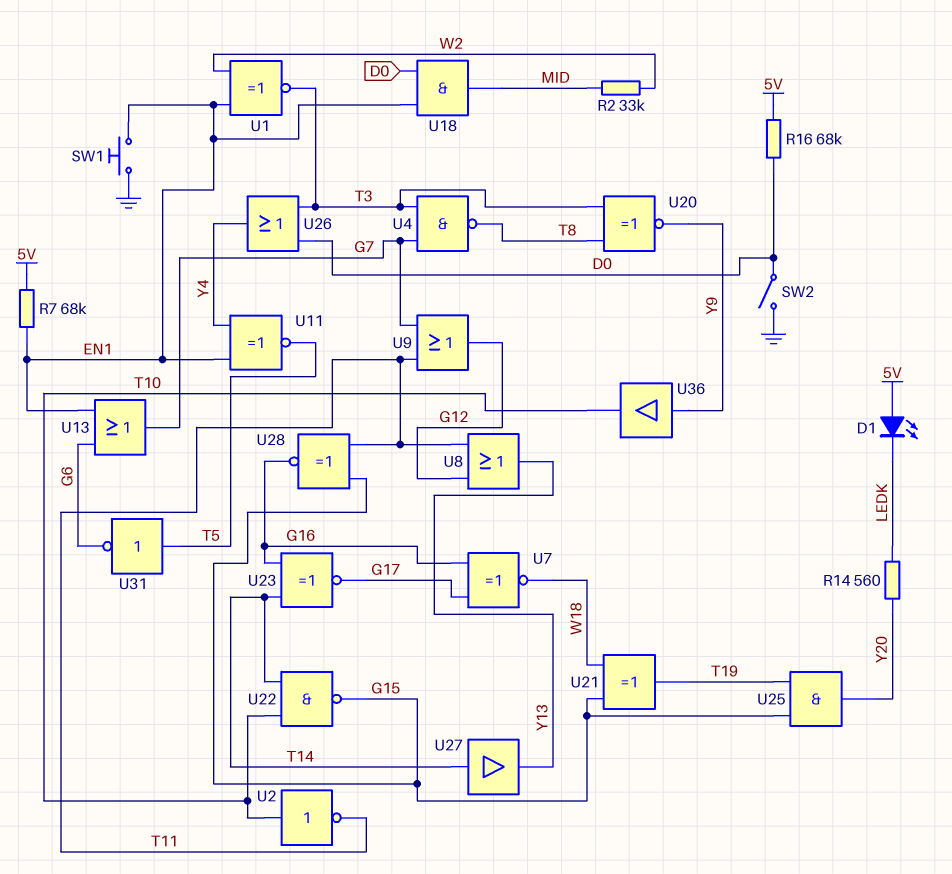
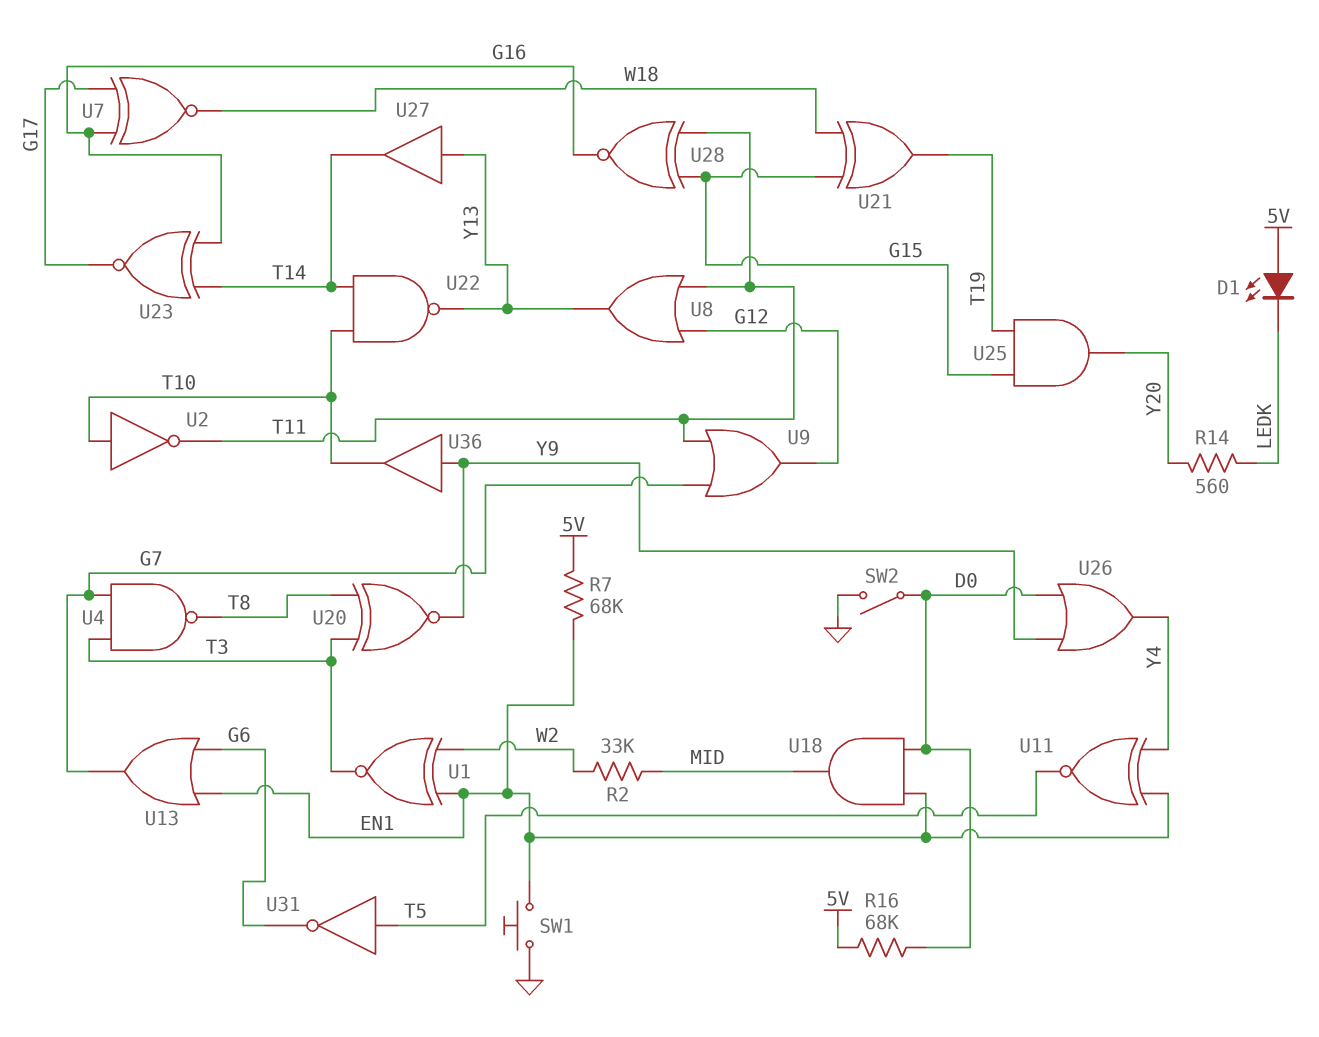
U22: NAND (in T10, in T14, out G15) -> NAND (in T10, in T14, out Y13)
U26: OR (in D0, in T3, out Y4) -> OR (in D0, in Y9, out Y4)
U27: buffer (in T14, out Y13) -> buffer (in Y13, out T14)

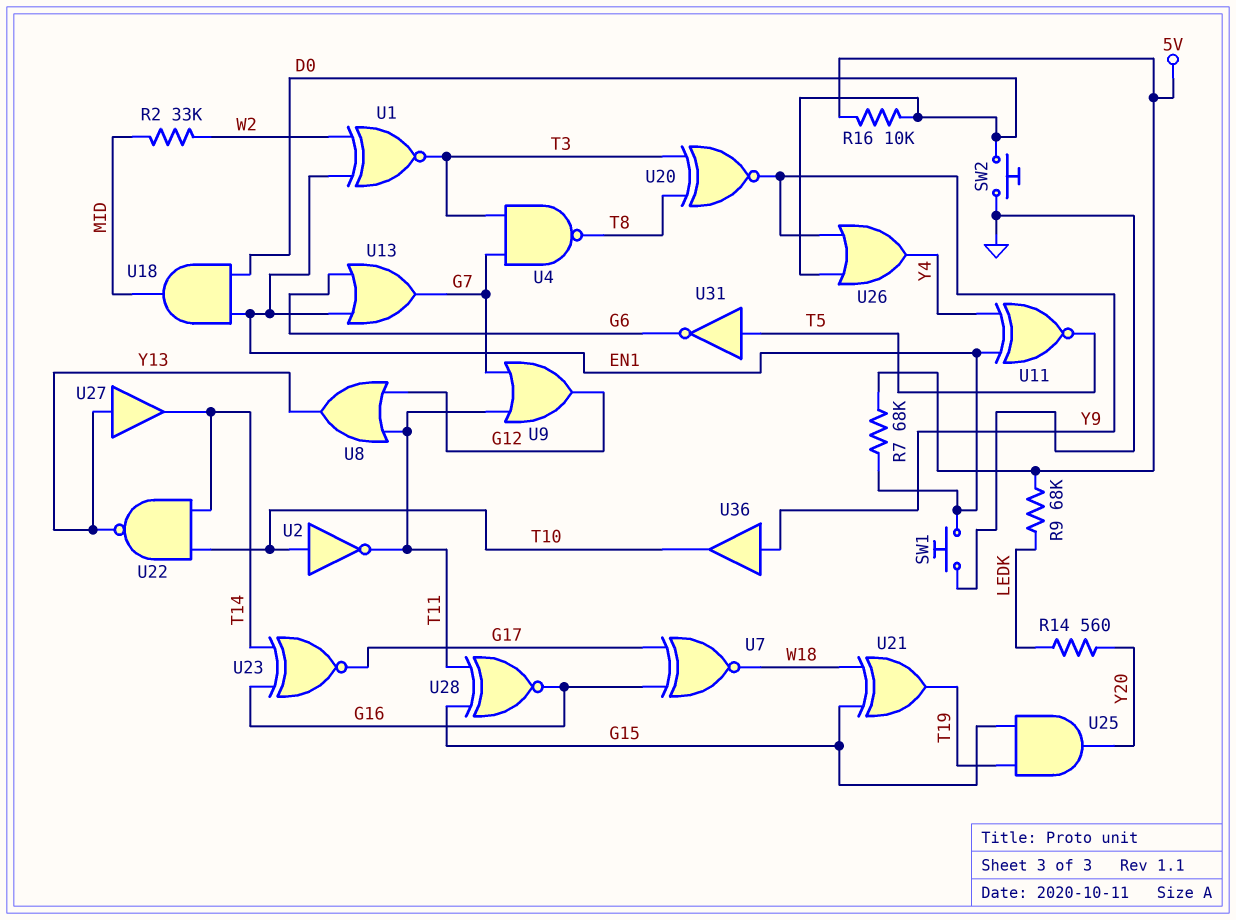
D1: LED (A 5V, K LEDK) -> none
R9: none -> 68k (5V, LEDK)
R16: 68k (5V, D0) -> 10k (5V, D0)
SW2: switch (D0, GND) -> button (D0, GND)

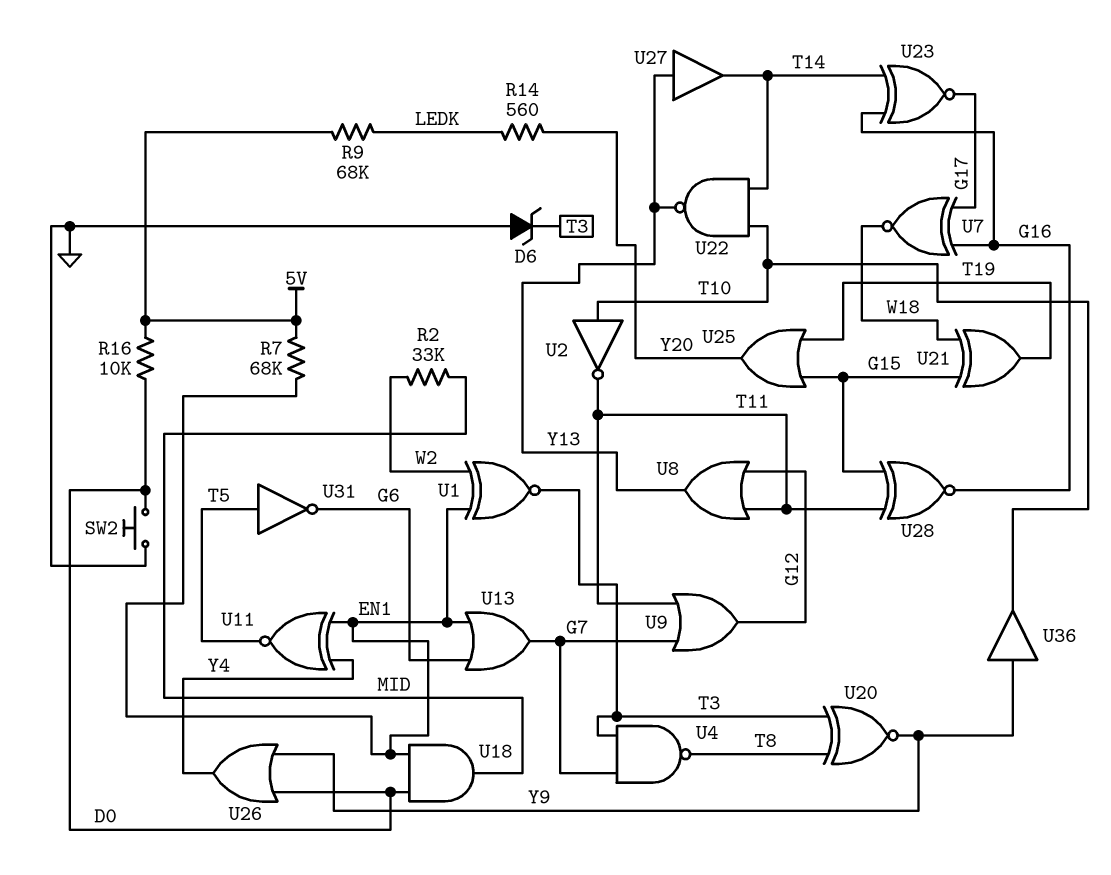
D6: none -> zener (A GND, K T3)
SW1: button (EN1, GND) -> none
U25: AND (in G15, in T19, out Y20) -> OR (in G15, in T19, out Y20)

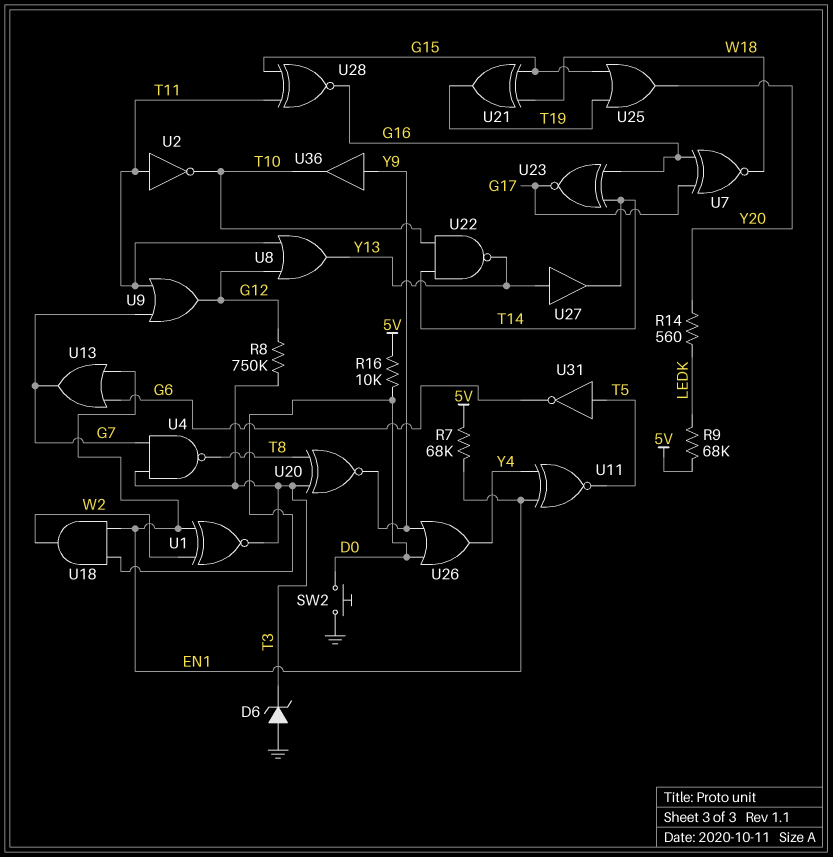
R2: 33k (MID, W2) -> none
R8: none -> 750k (G12, T3)
U2: NOT (in T10, out T11) -> NOT (in T11, out T10)
U18: AND (in D0, in EN1, out MID) -> AND (in D0, in EN1, out W2)

